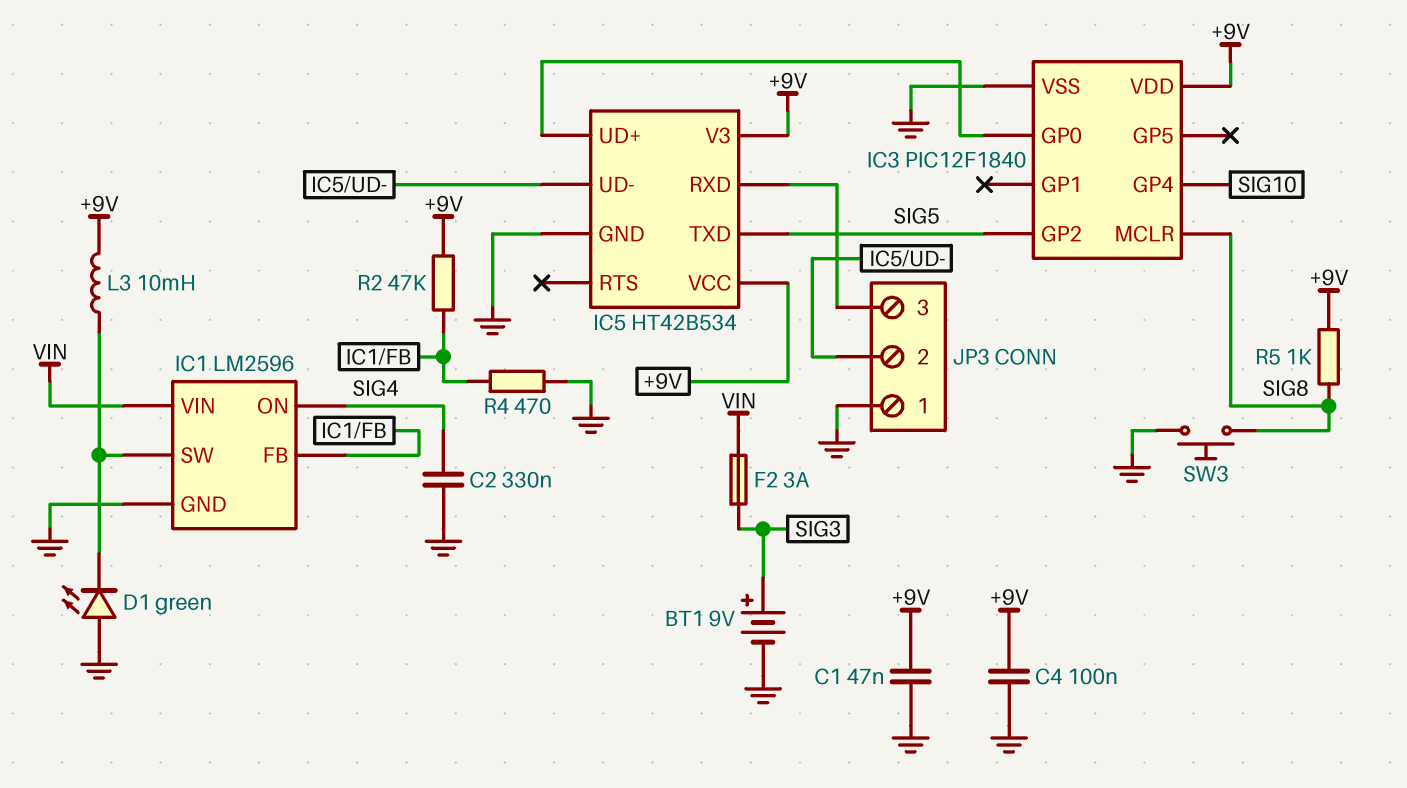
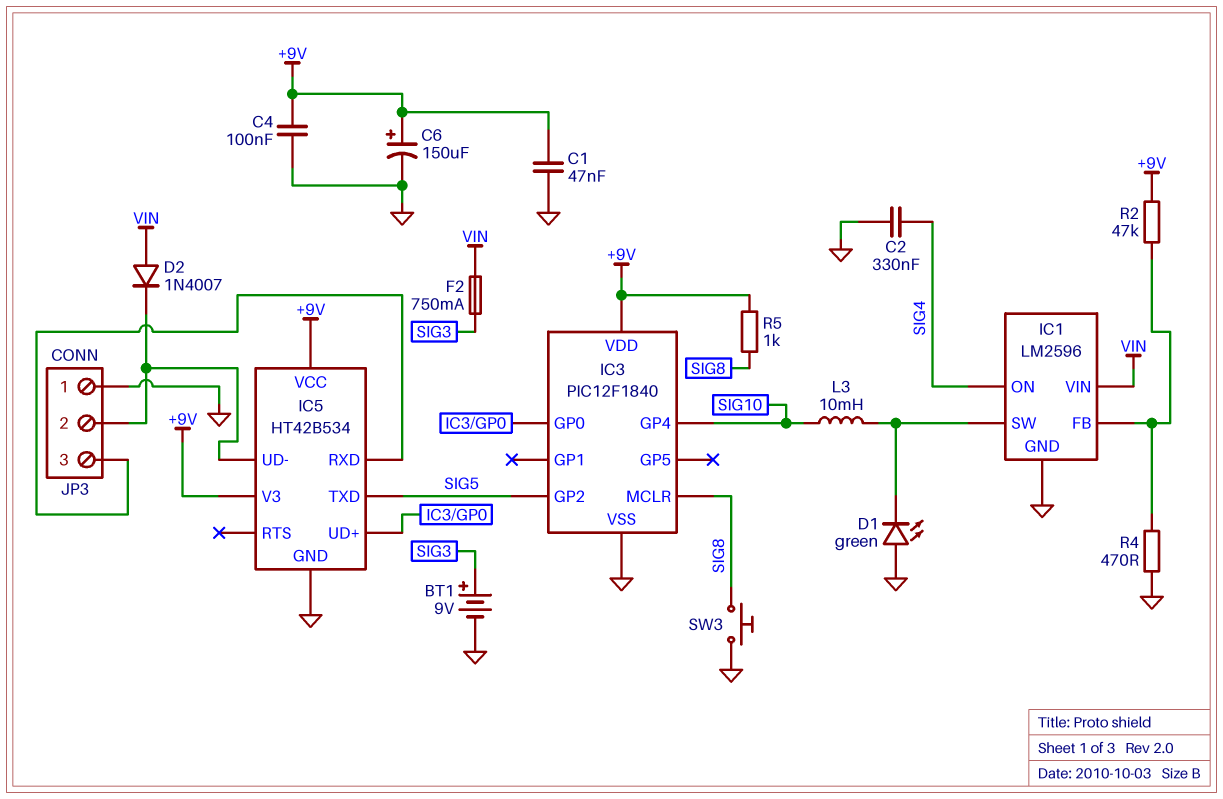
C6: none -> 150uF (plus +9V, minus GND)
D2: none -> diode 1N4007 (A VIN, K IC5/UD-)
F2: 3A (SIG3, VIN) -> 750mA (SIG3, VIN)
L3: 10mH (+9V, IC1/SW) -> 10mH (IC1/SW, SIG10)

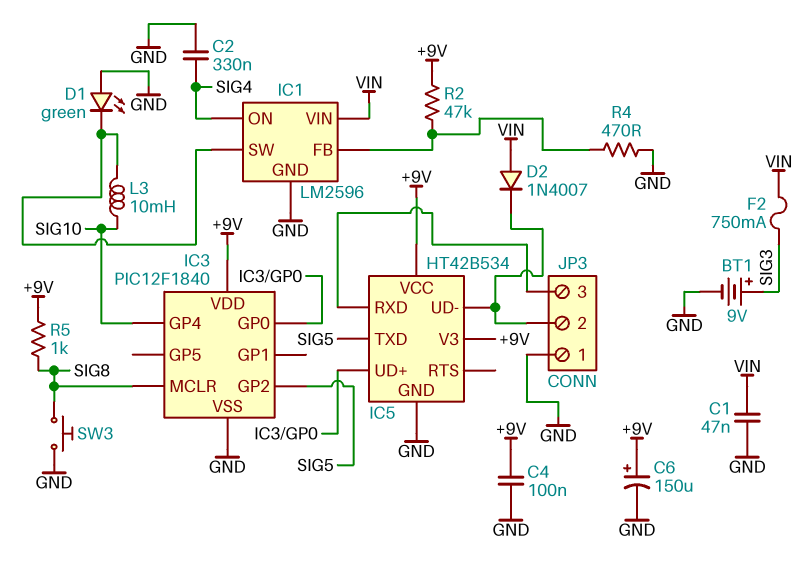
C1: 47nF (+9V, GND) -> 47nF (GND, VIN)

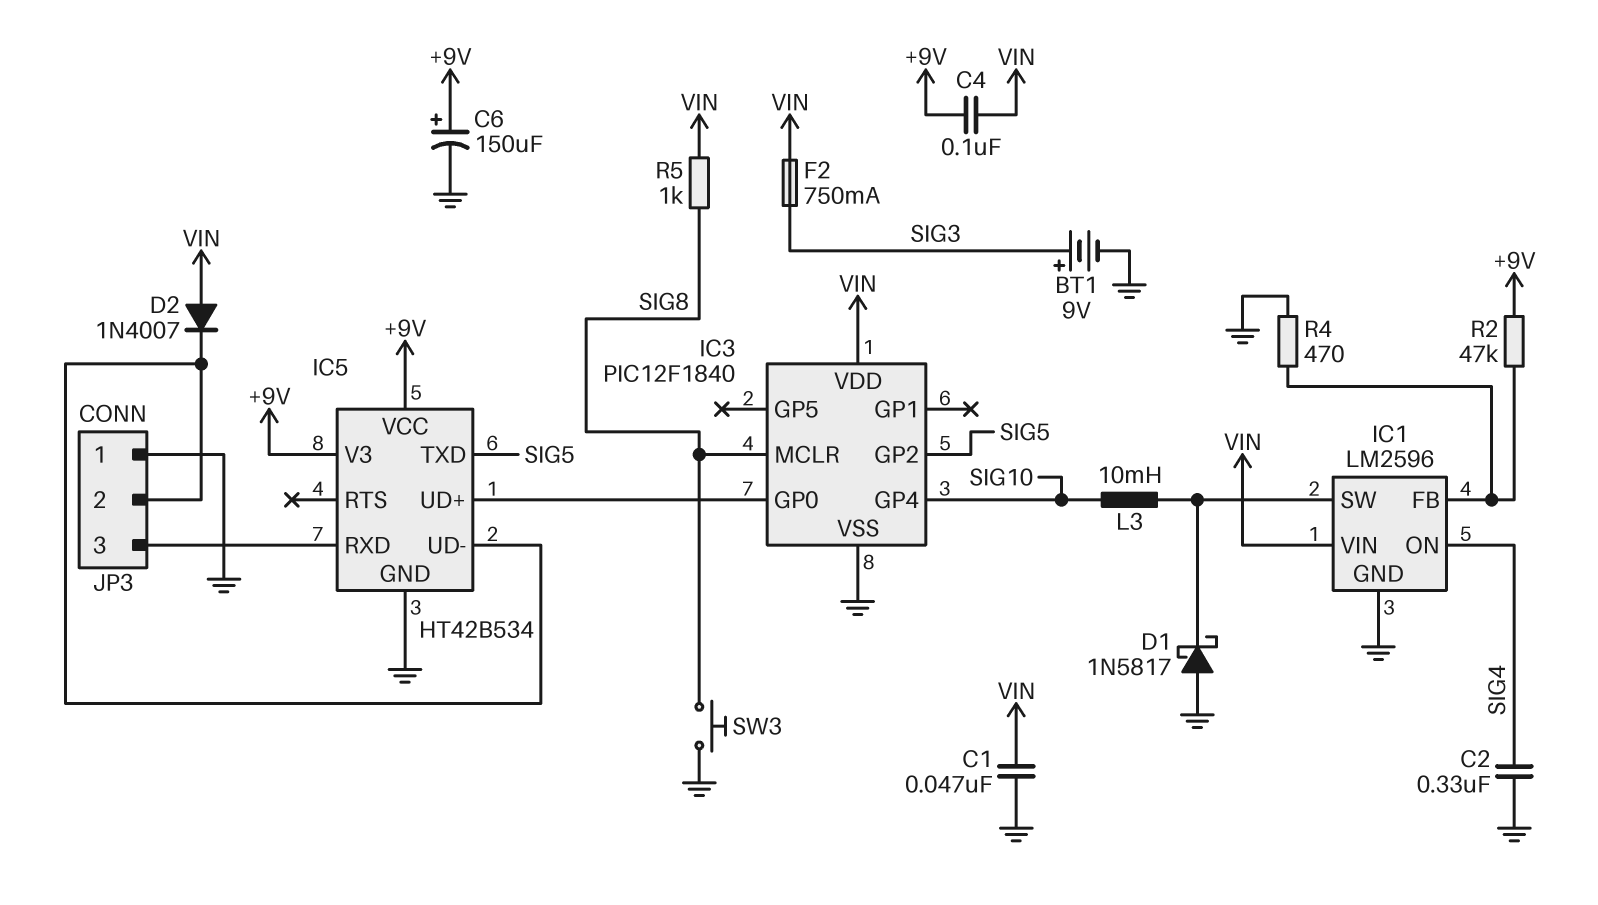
C4: 100nF (+9V, GND) -> 100nF (+9V, VIN)
D1: LED green (A GND, K IC1/SW) -> schottky 1N5817 (A GND, K IC1/SW)
IC3 pin VDD: +9V -> VIN
R5: 1k (+9V, SIG8) -> 1k (SIG8, VIN)

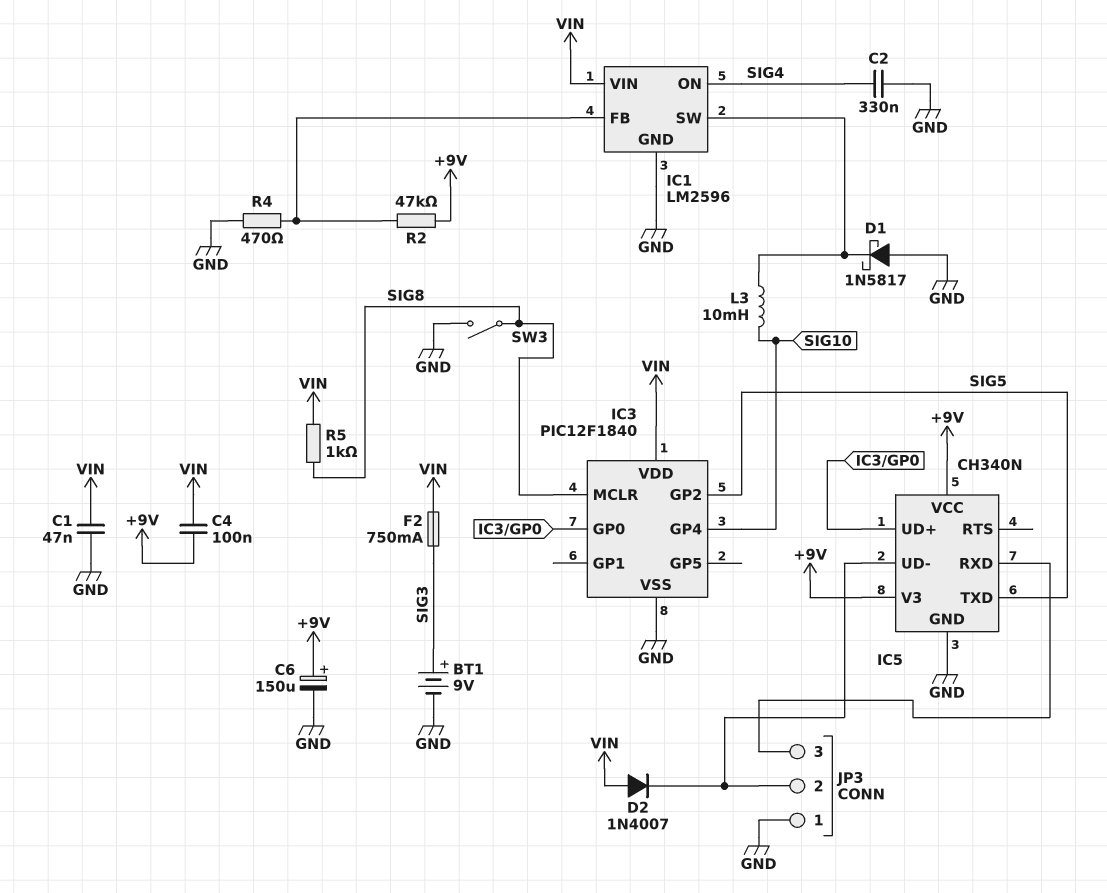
IC5: HT42B534 -> CH340N
SW3: button (GND, SIG8) -> switch (GND, SIG8)

